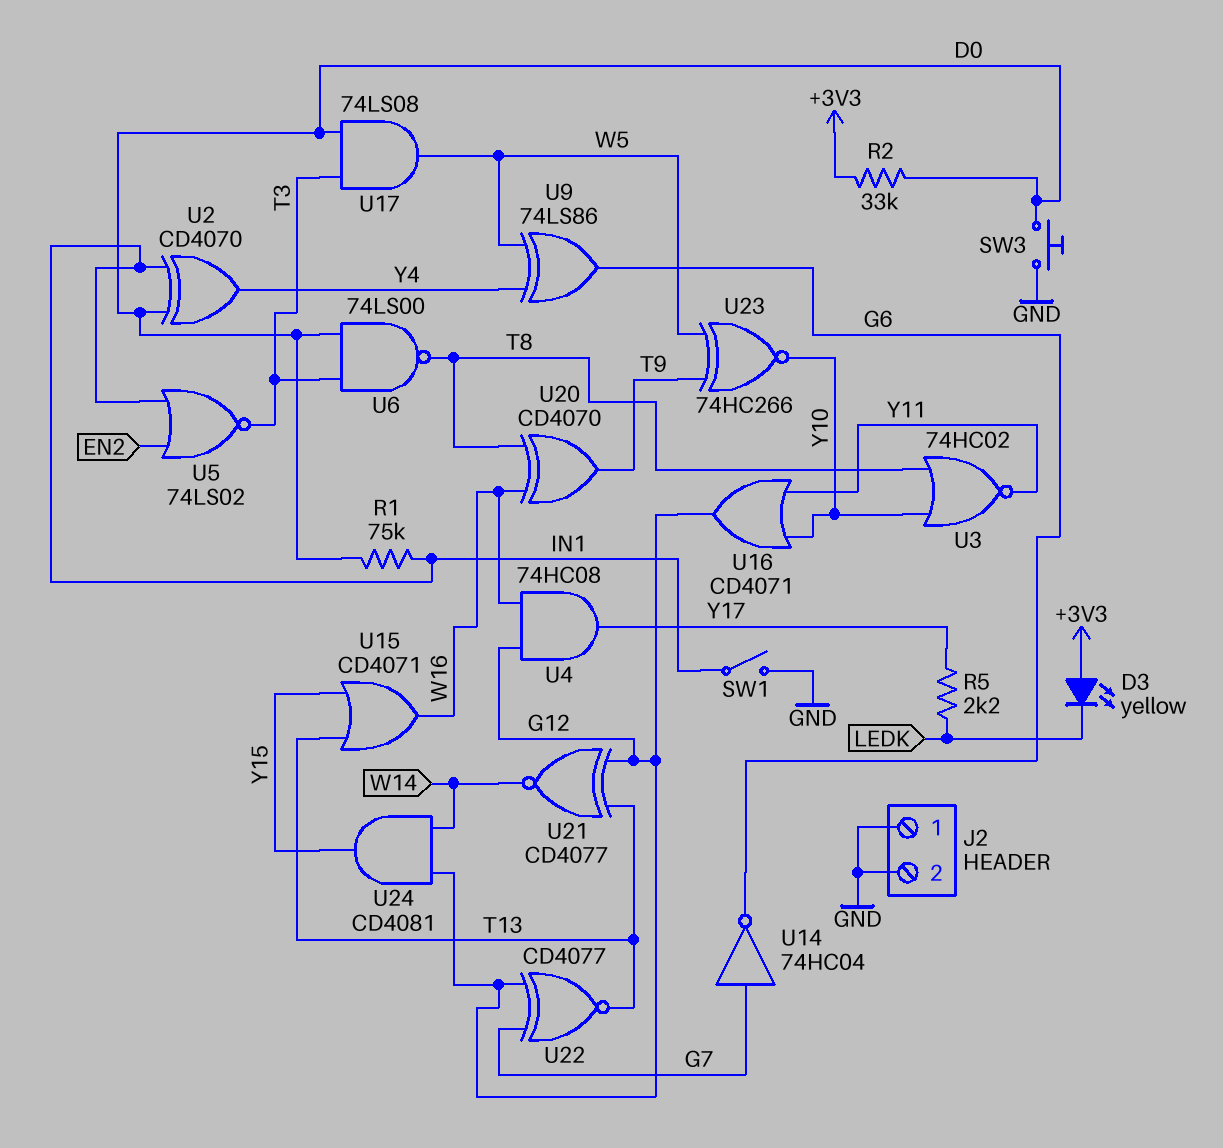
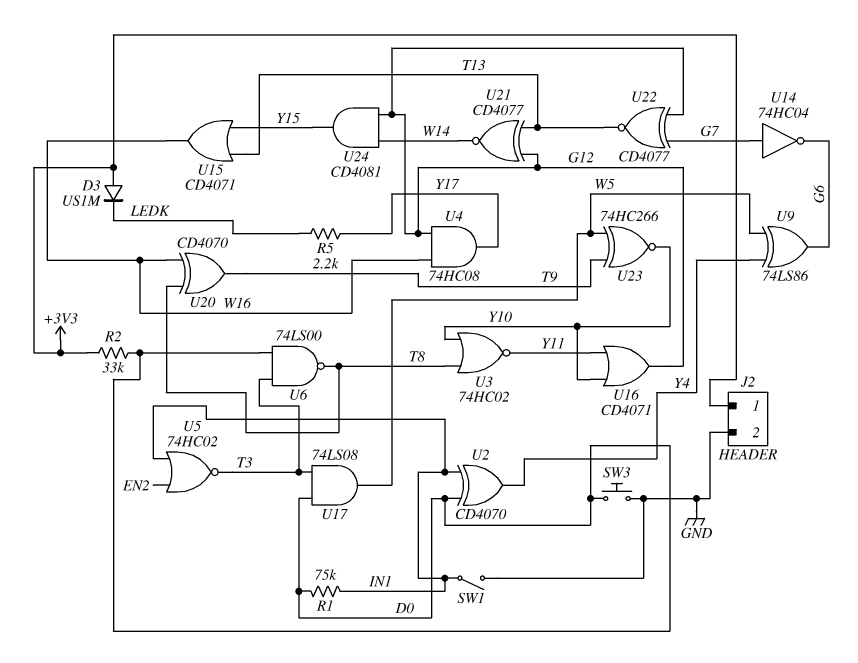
D3: LED yellow (A +3V3, K LEDK) -> diode US1M (A +3V3, K LEDK)
J2 pin 1: GND -> +3V3
U5: NOR 74LS02 (in EN2, in IN1, out T3) -> NOR 74HC02 (in EN2, in IN1, out T3)

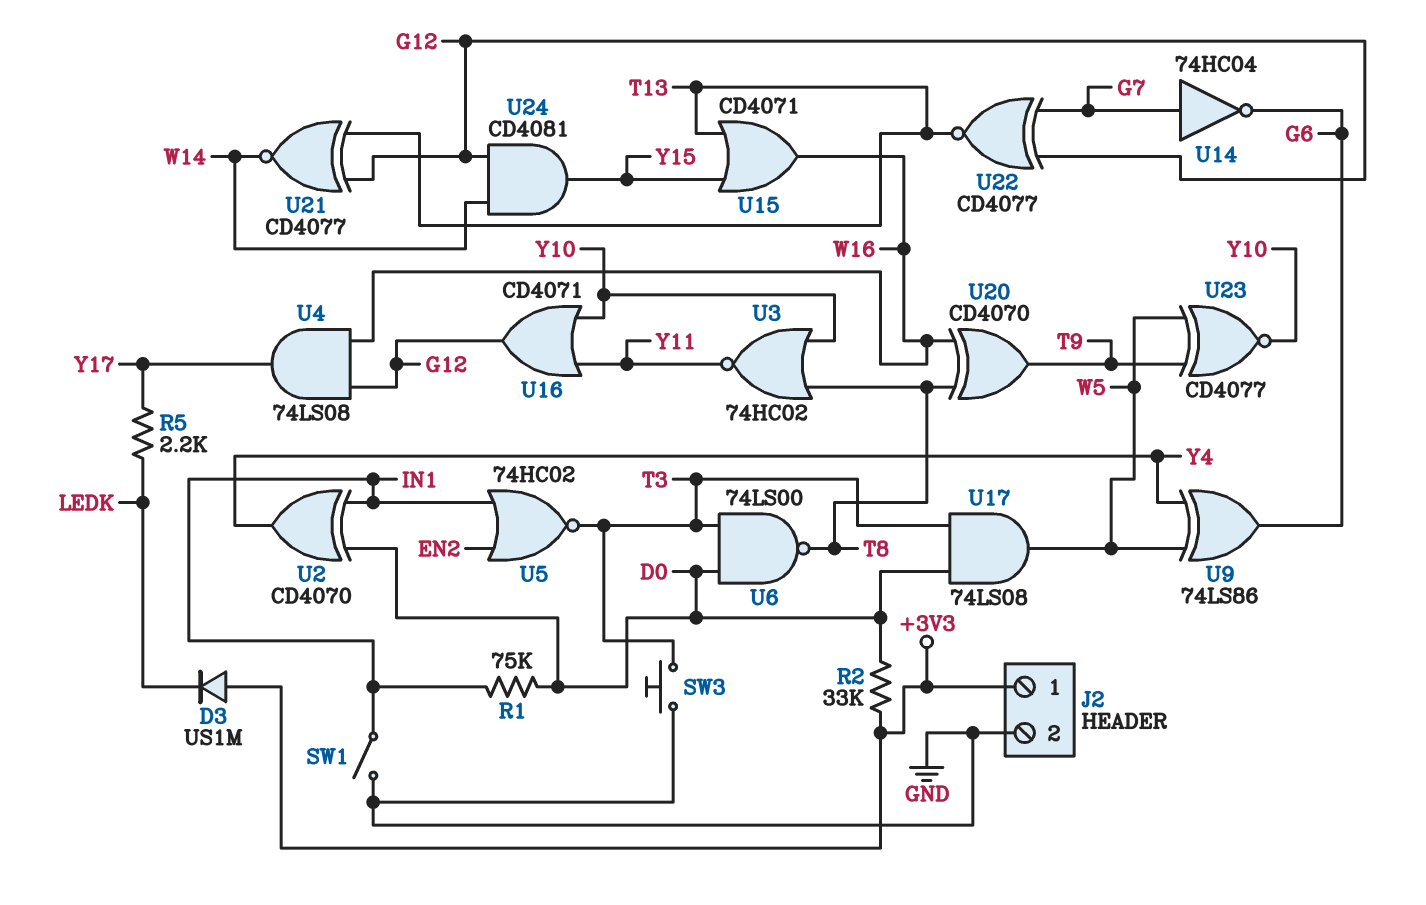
SW3: button (D0, GND) -> button (GND, T3)
U4: AND 74HC08 (in G12, in W16, out Y17) -> AND 74LS08 (in G12, in W16, out Y17)
U23: XNOR 74HC266 (in T9, in W5, out Y10) -> XNOR CD4077 (in T9, in W5, out Y10)

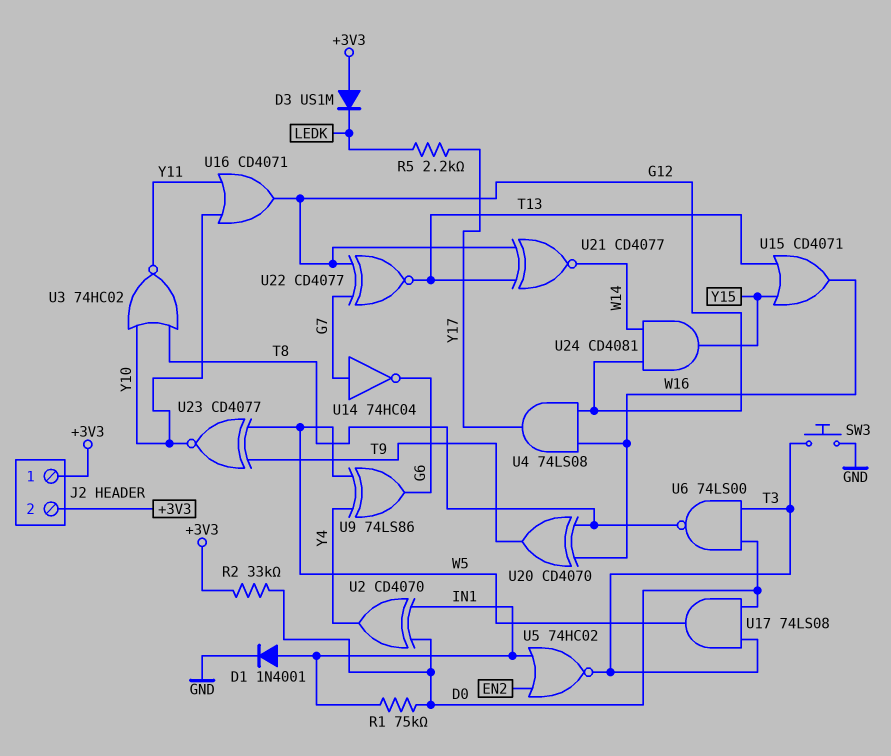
D1: none -> diode 1N4001 (A IN1, K GND)
J2 pin 2: GND -> +3V3
SW1: switch (GND, IN1) -> none

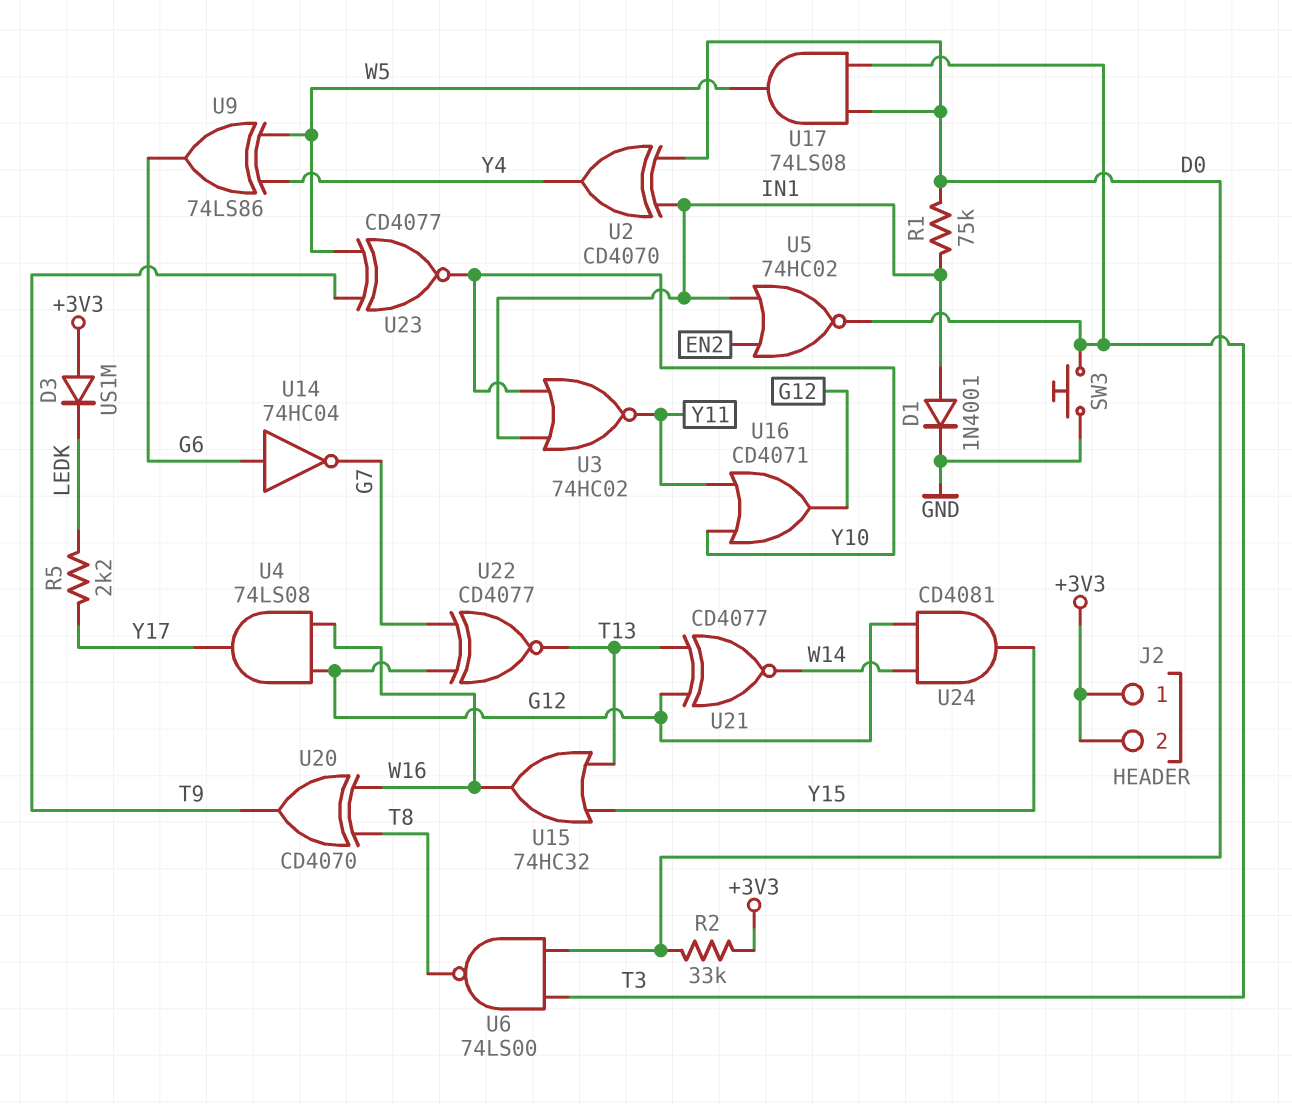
U3: NOR 74HC02 (in T8, in Y10, out Y11) -> NOR 74HC02 (in IN1, in Y10, out Y11)
U14: NOT 74HC04 (in G7, out G6) -> NOT 74HC04 (in G6, out G7)
U15: OR CD4071 (in T13, in Y15, out W16) -> OR 74HC32 (in T13, in Y15, out W16)

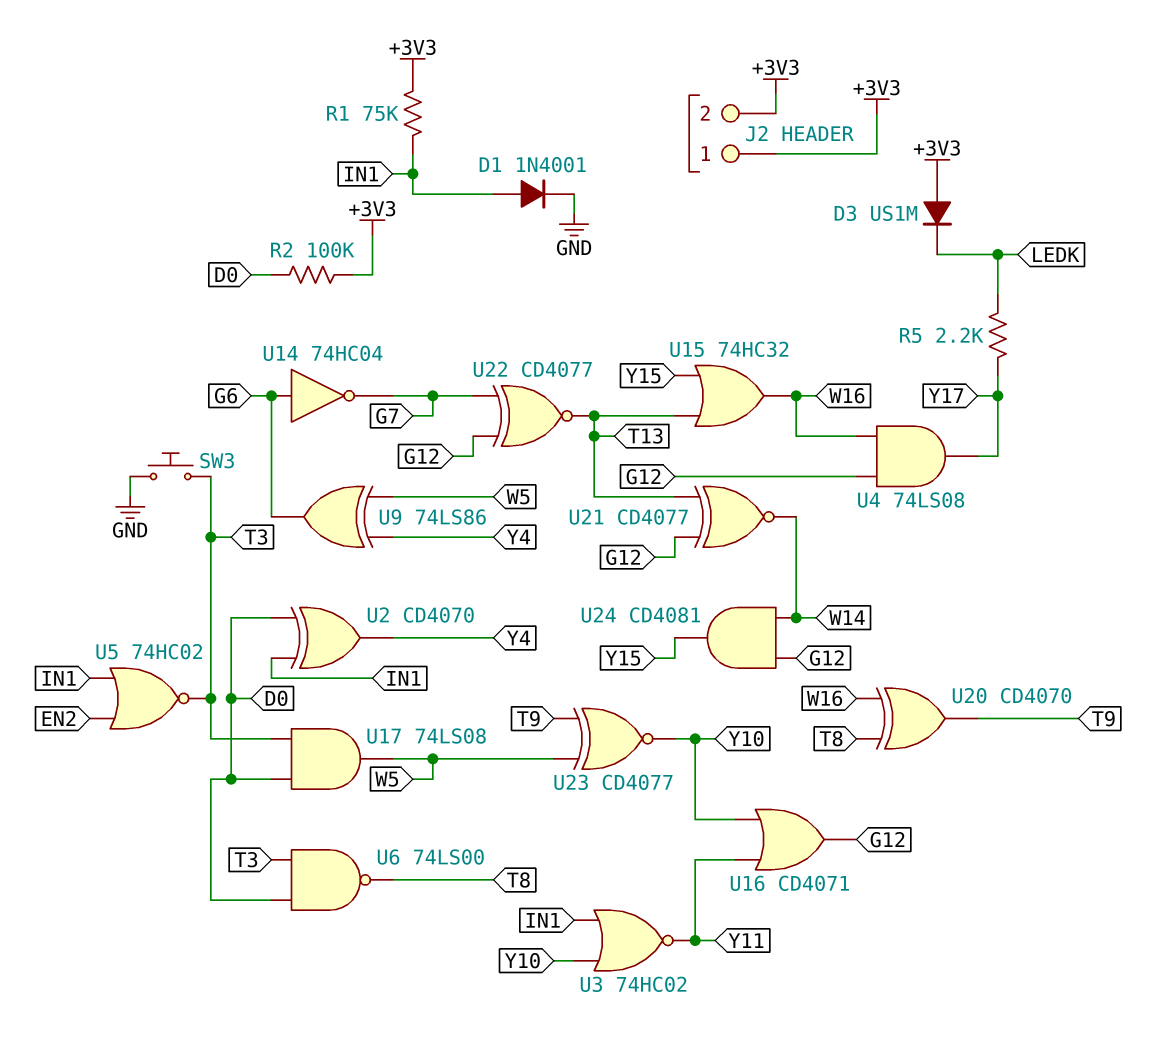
R1: 75k (D0, IN1) -> 75k (+3V3, IN1)
R2: 33k (+3V3, D0) -> 100k (+3V3, D0)

